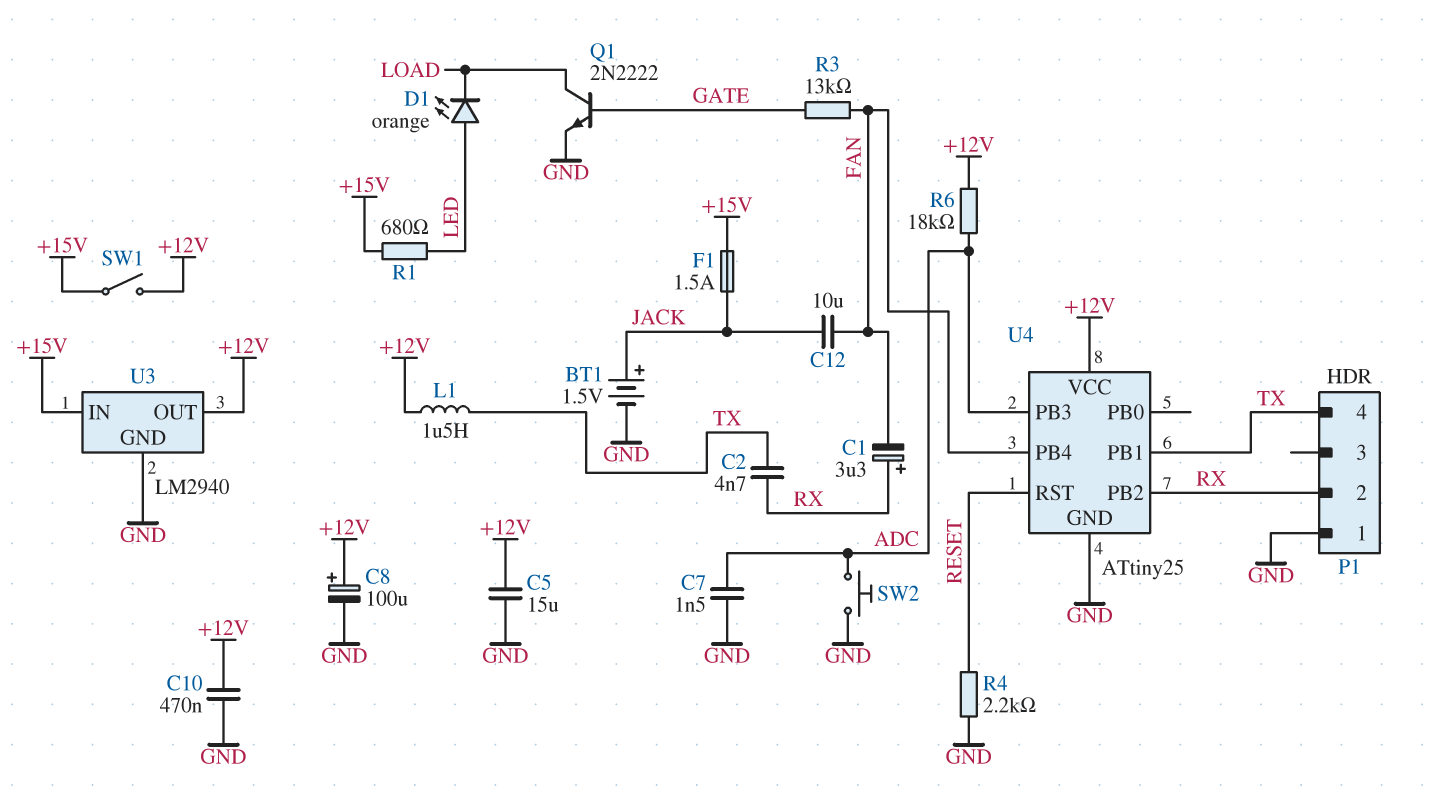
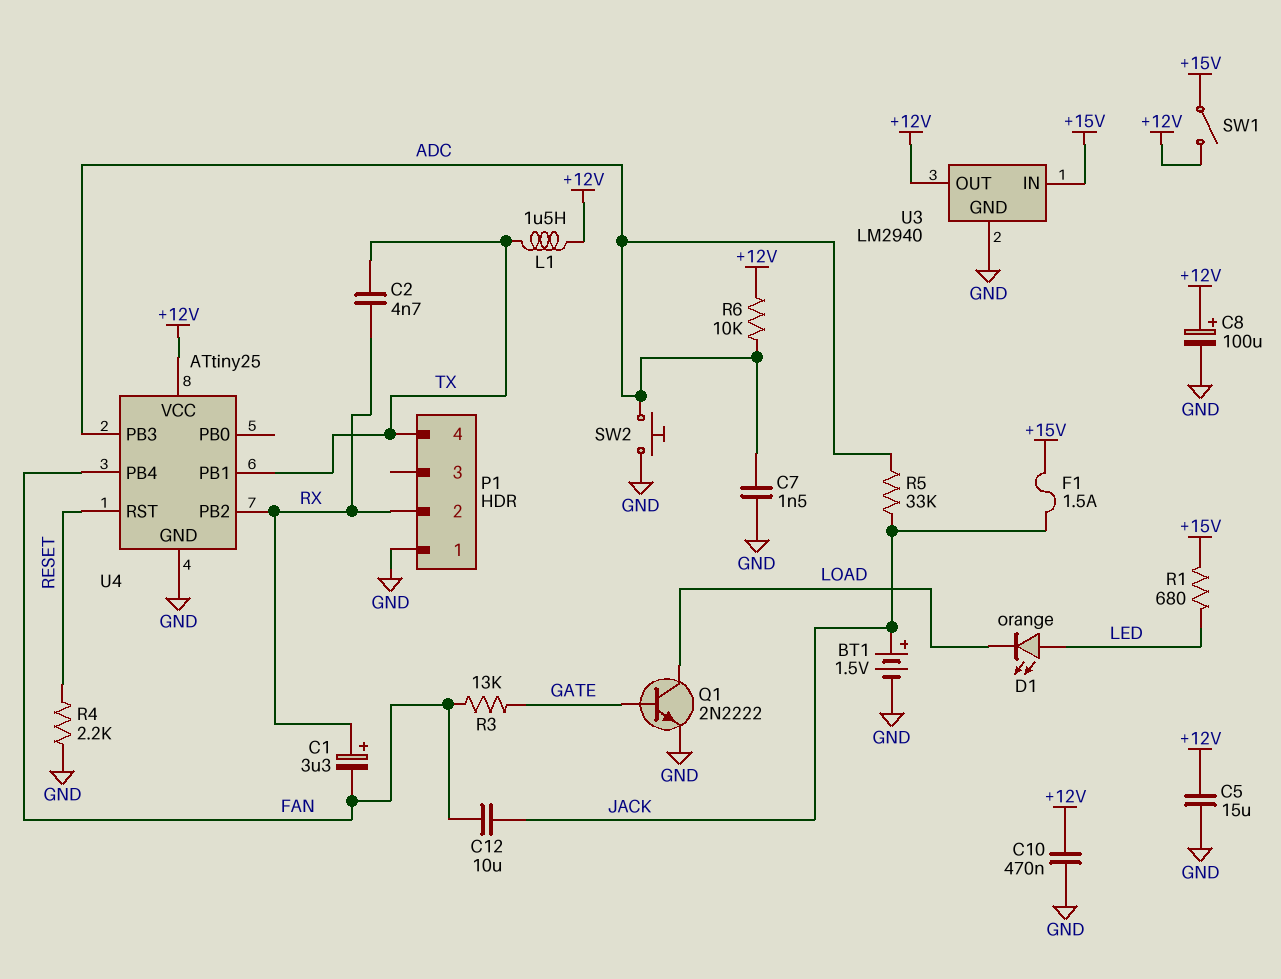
R5: none -> 33k (ADC, JACK)
R6: 18k (+12V, ADC) -> 10k (+12V, ADC)

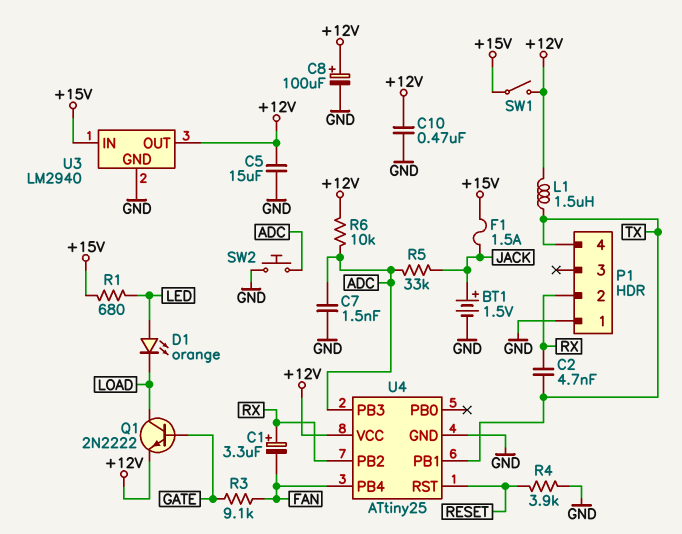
C12: 10uF (FAN, JACK) -> none
Q1: NPN 2N2222 (B GATE, C LOAD, E GND) -> NPN 2N2222 (B GATE, C LOAD, E +12V)
R3: 13k (FAN, GATE) -> 9.1k (FAN, GATE)
R4: 2.2k (GND, RESET) -> 3.9k (GND, RESET)

